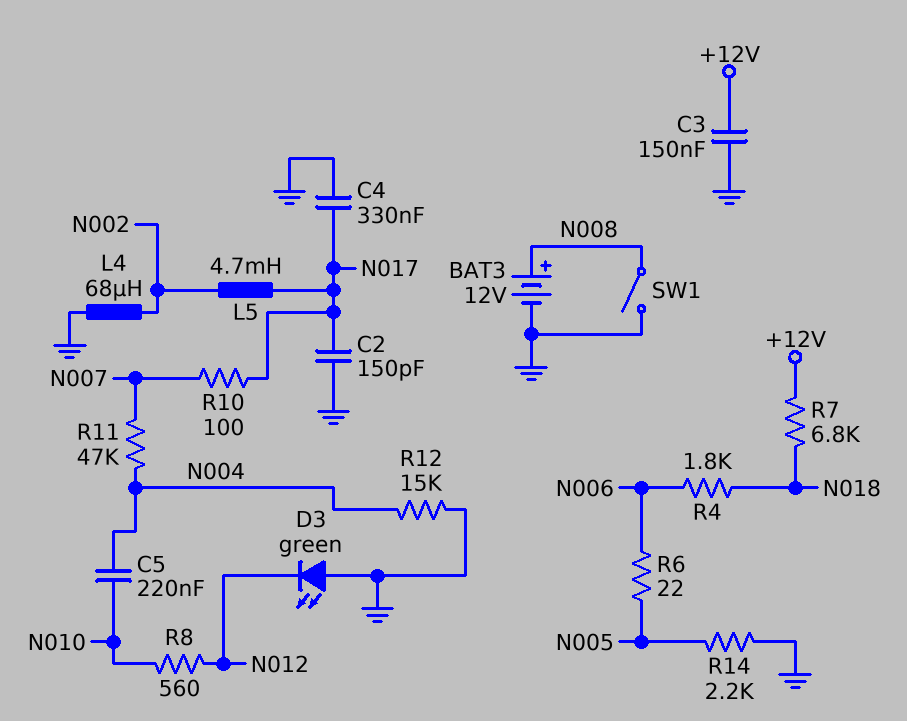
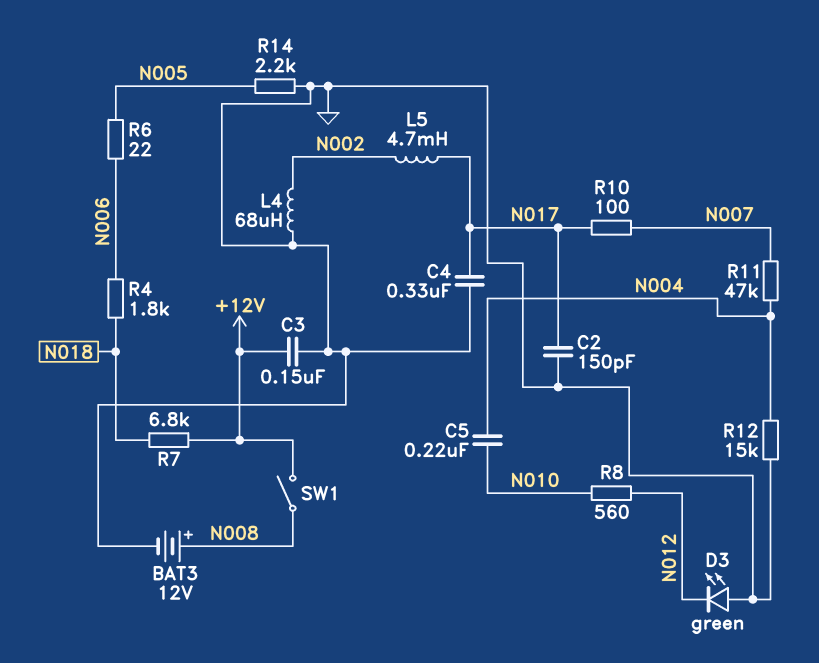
SW1: switch (GND, N008) -> switch (+12V, N008)

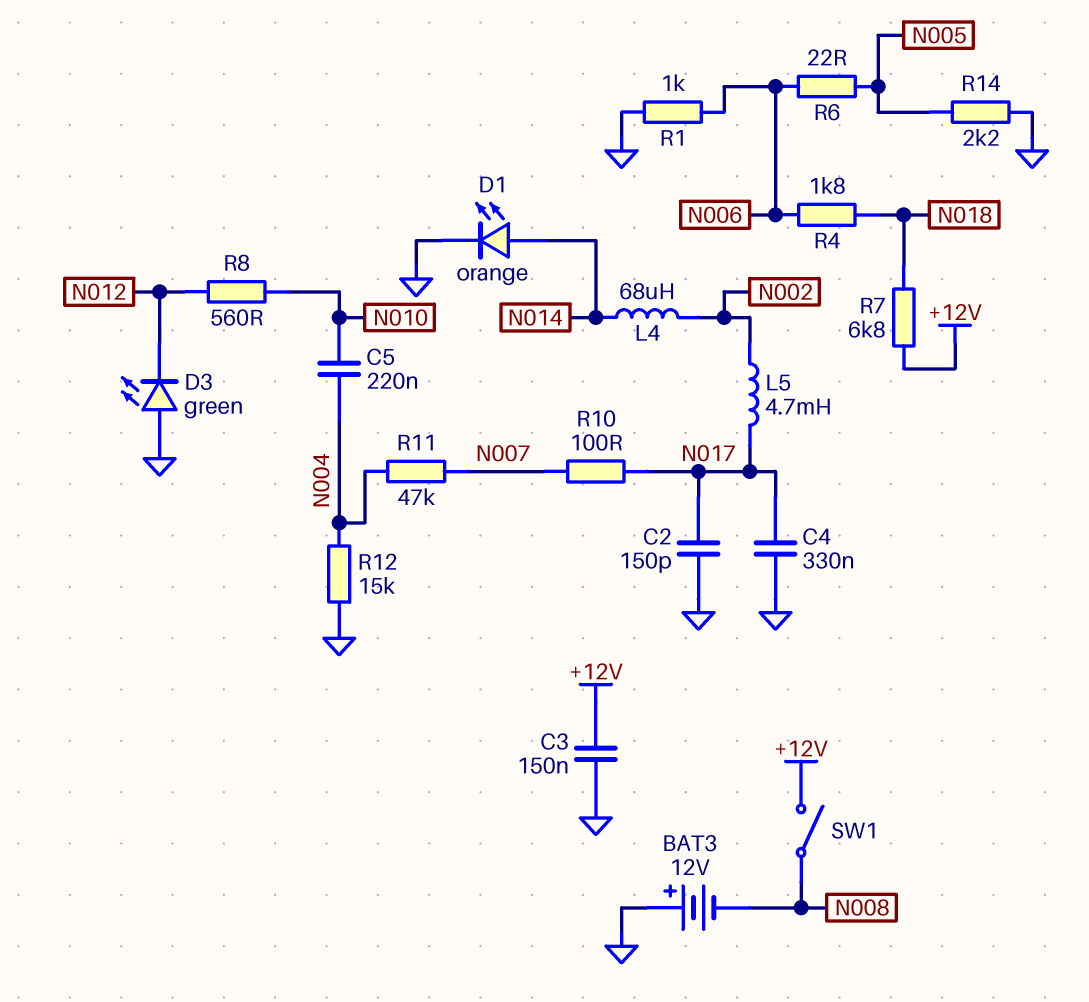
BAT3: 12V (plus N008, minus GND) -> 12V (plus GND, minus N008)
D1: none -> LED orange (A N014, K GND)
L4: 68uH (GND, N002) -> 68uH (N002, N014)
R1: none -> 1k (GND, N006)

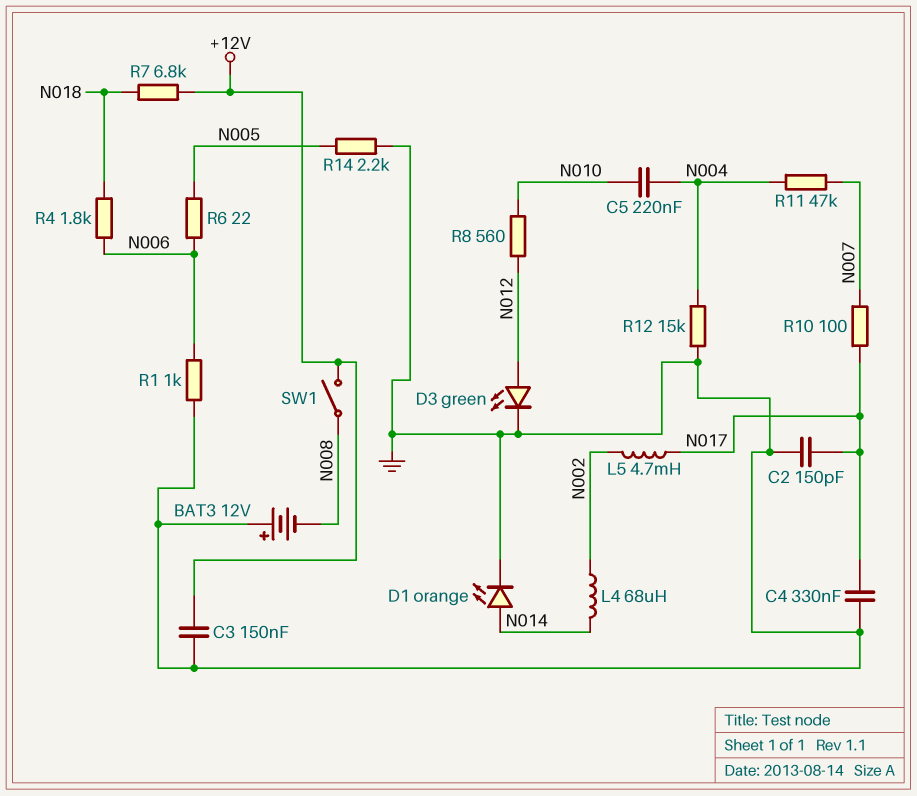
D3: LED green (A GND, K N012) -> LED green (A N012, K GND)

